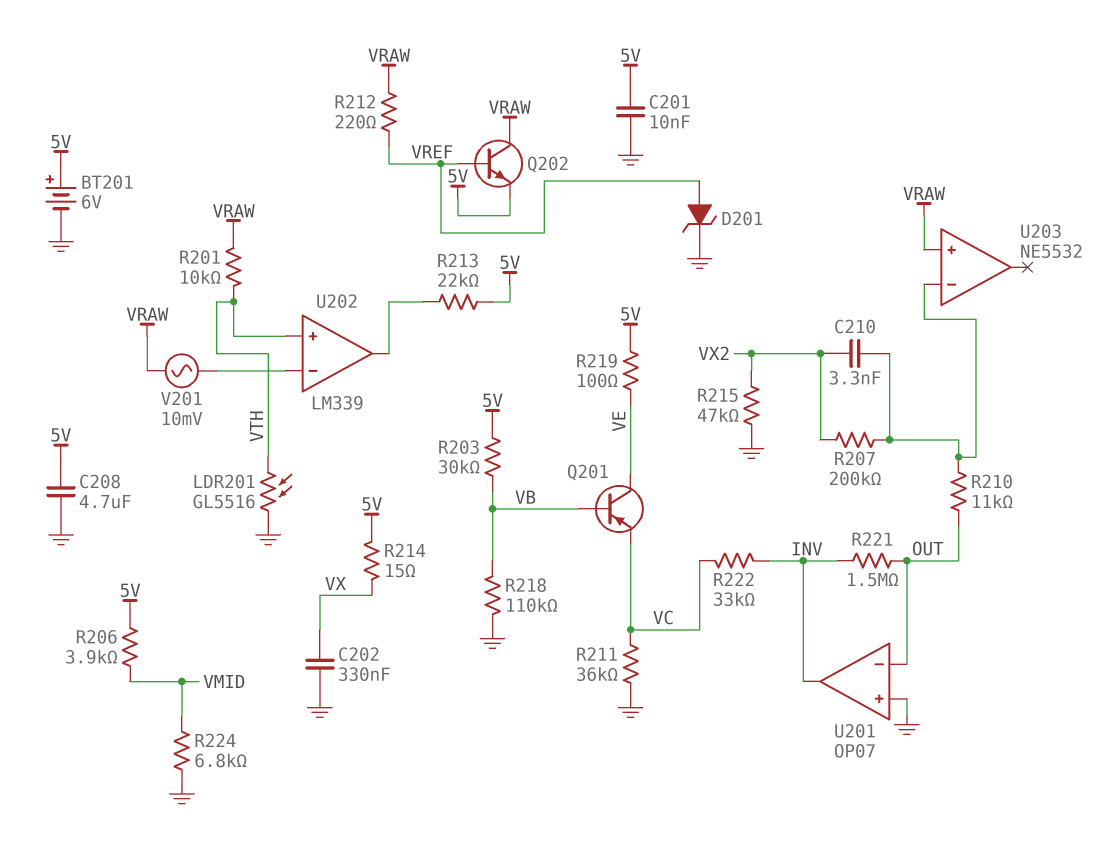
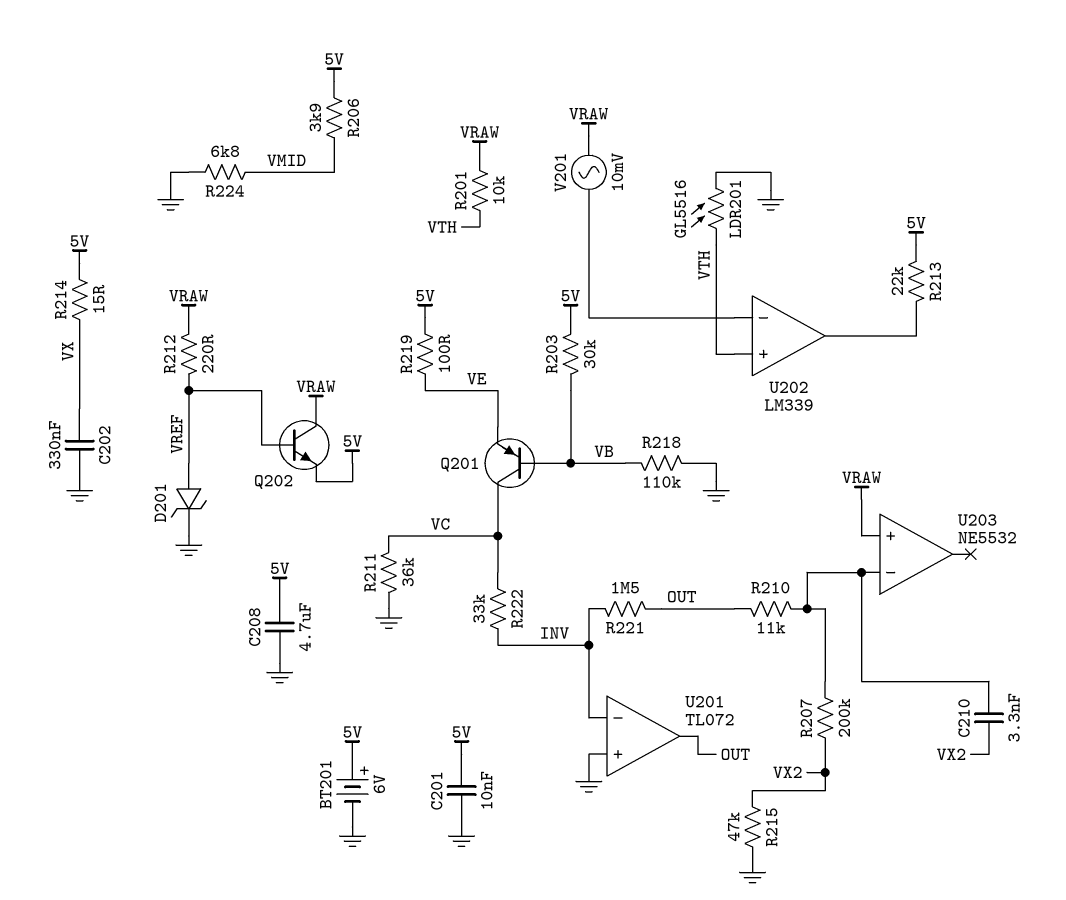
Q201: PNP (B VB, C VE, E VC) -> PNP (B VB, C VC, E VE)
U201: OP07 -> TL072
U201 pin in-: OUT -> INV
U201 pin out: INV -> OUT

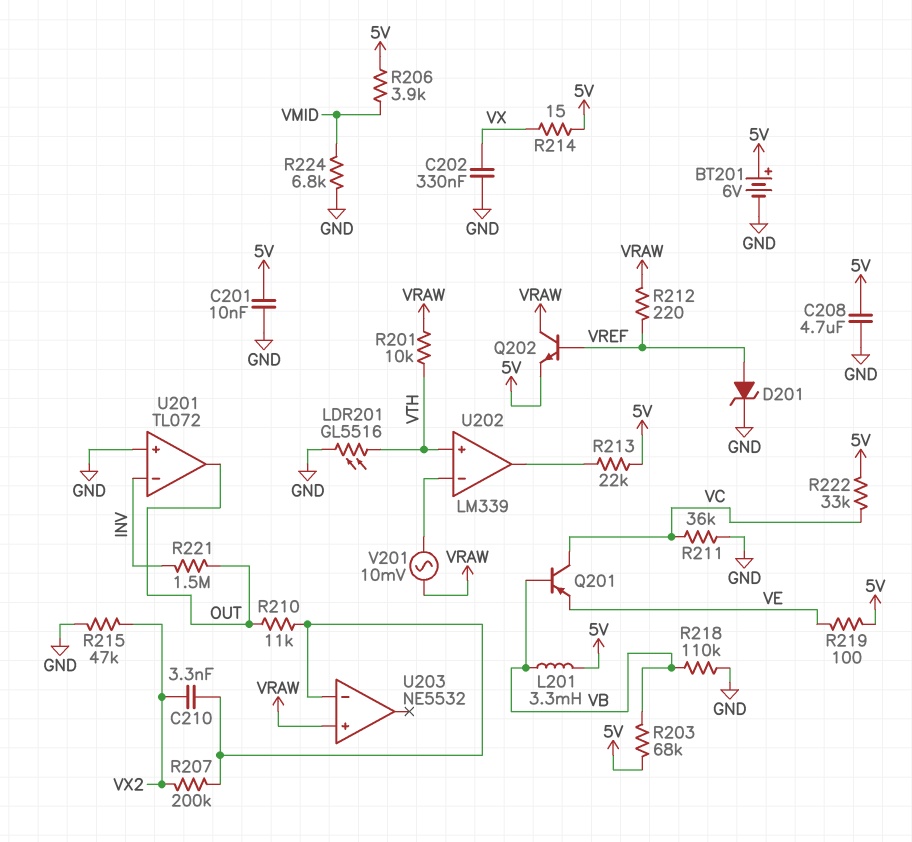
L201: none -> 3.3mH (5V, VB)
R203: 30k (5V, VB) -> 68k (5V, VB)
R222: 33k (INV, VC) -> 33k (5V, VC)

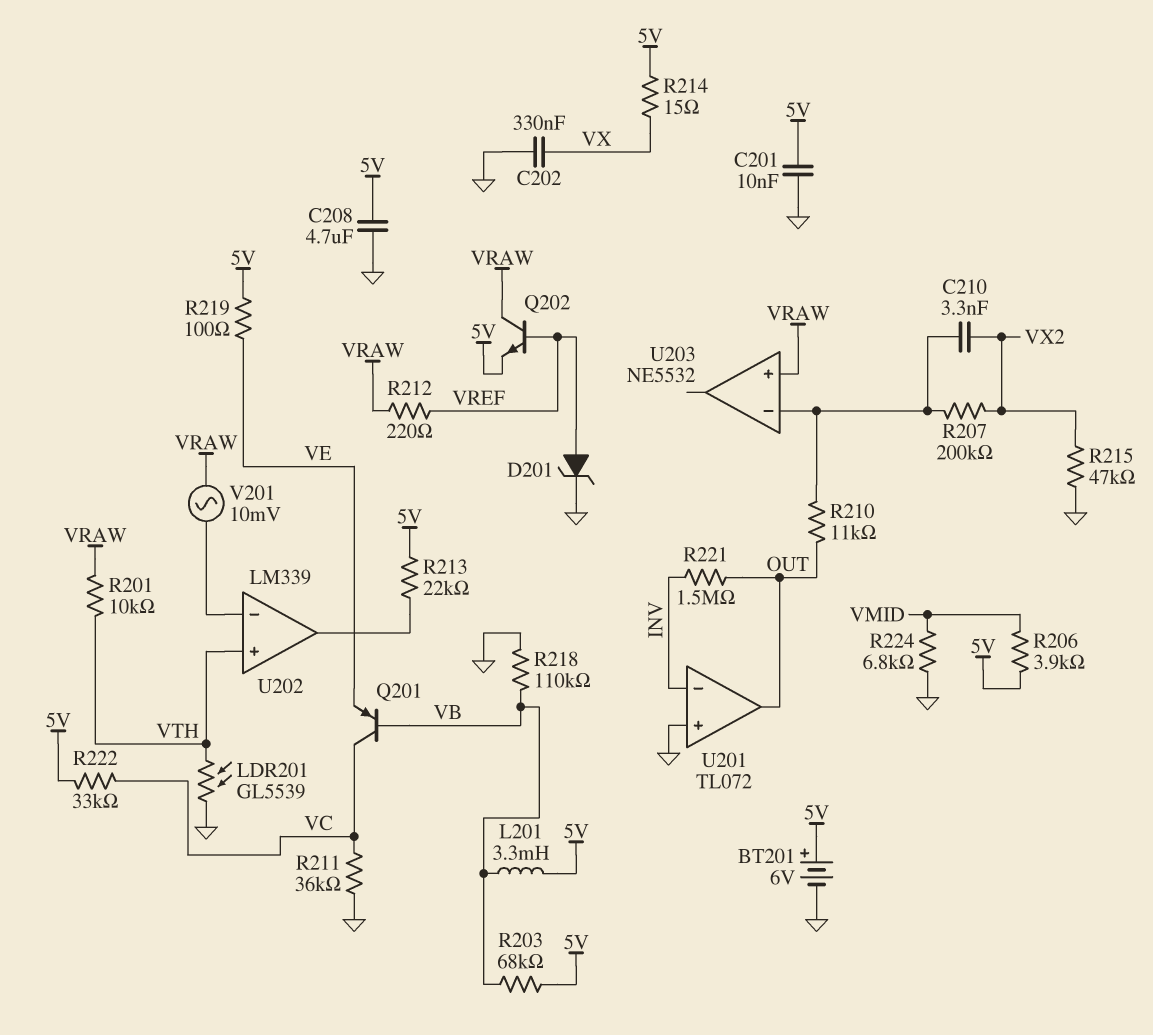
LDR201: GL5516 (GND, VTH) -> GL5539 (GND, VTH)

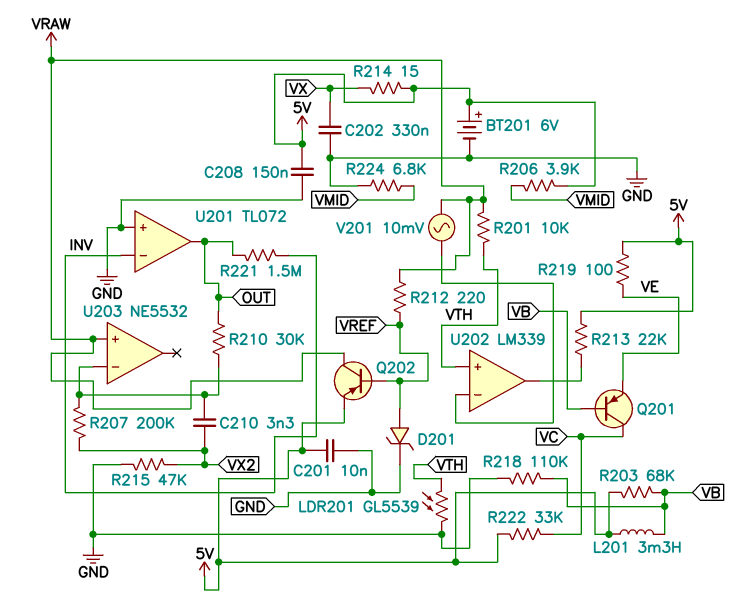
C208: 4.7uF (5V, GND) -> 150nF (5V, GND)
Q202: NPN (B VREF, C VRAW, E 5V) -> PNP (B VREF, C VRAW, E 5V)
R210: 11k (OUT, U203/in-) -> 30k (OUT, U203/in-)
R211: 36k (GND, VC) -> none

